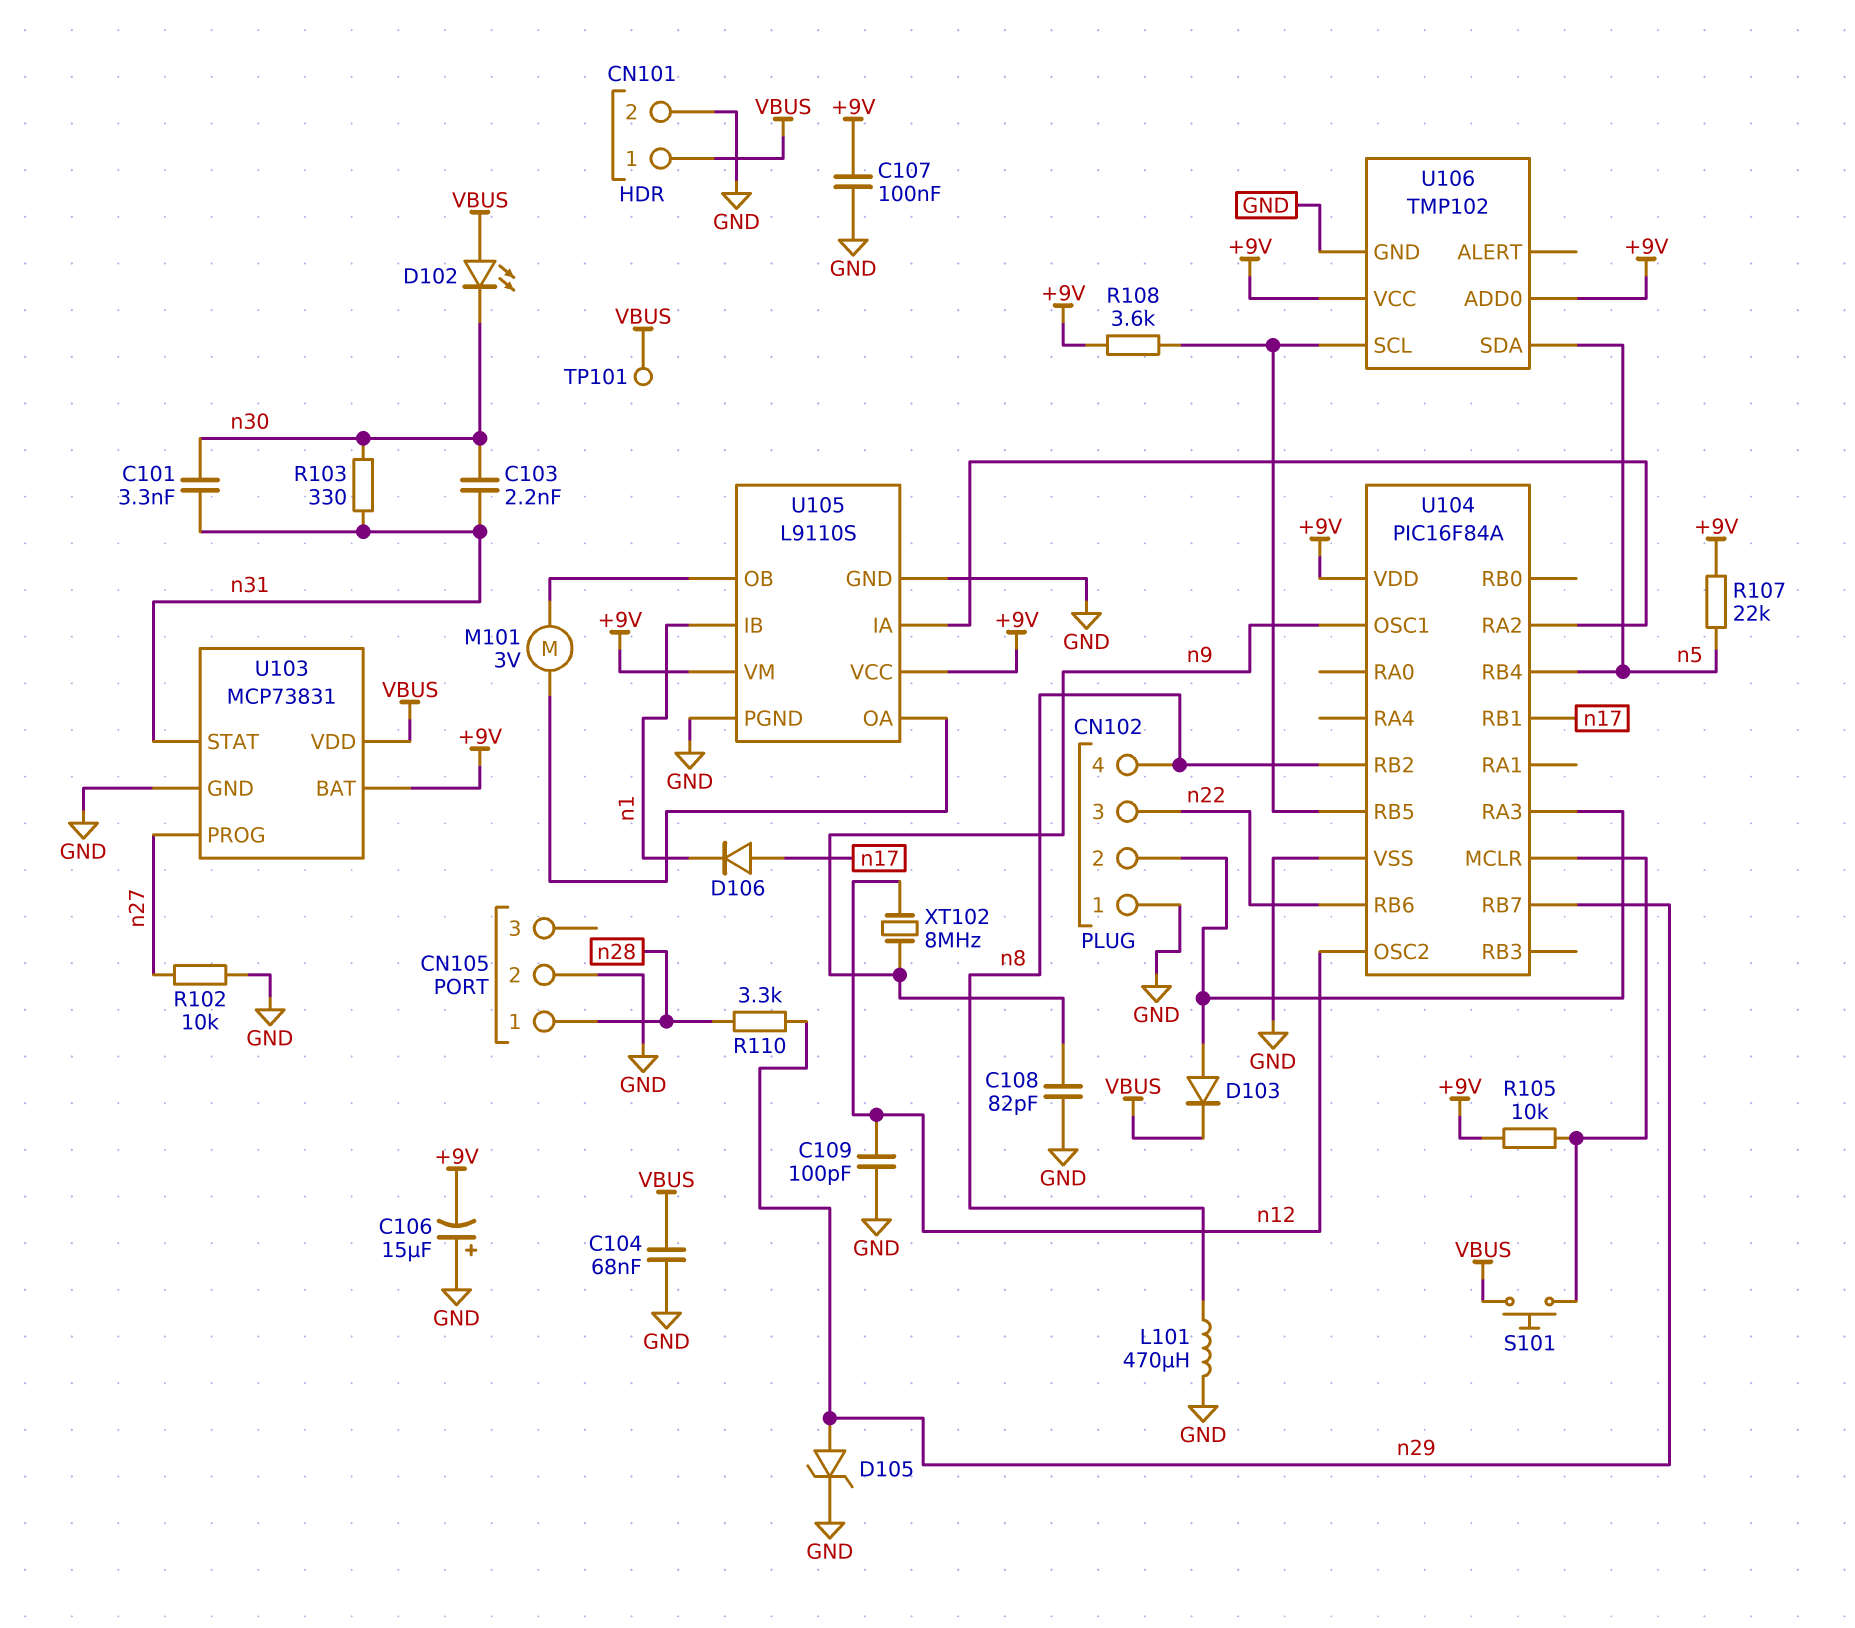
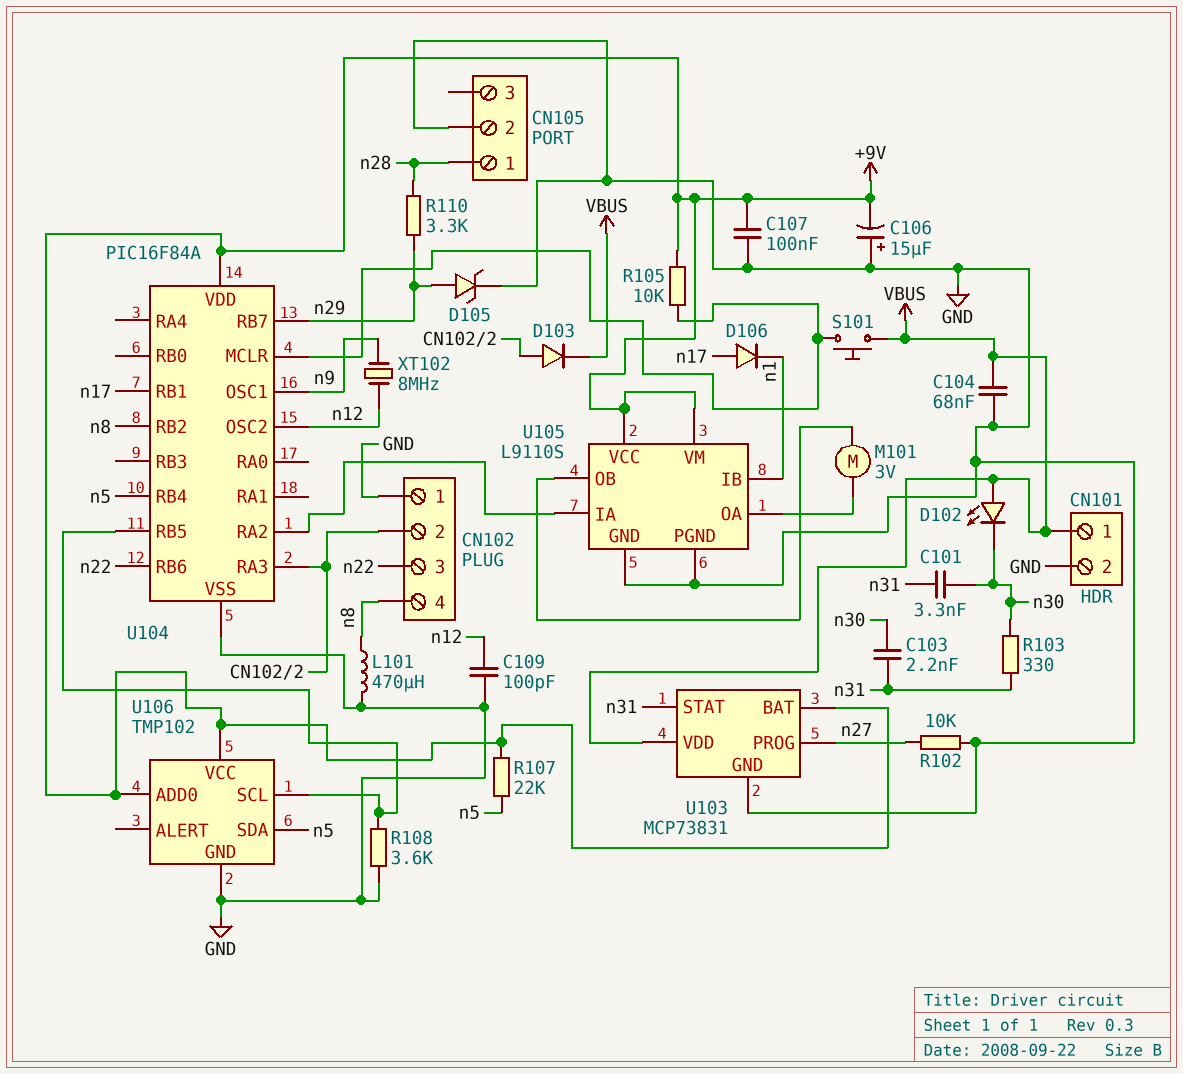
C108: 82pF (GND, n9) -> none
R108: 3.6k (+9V, U104/RB5) -> 3.6k (GND, U104/RB5)
TP101: test point (VBUS) -> none

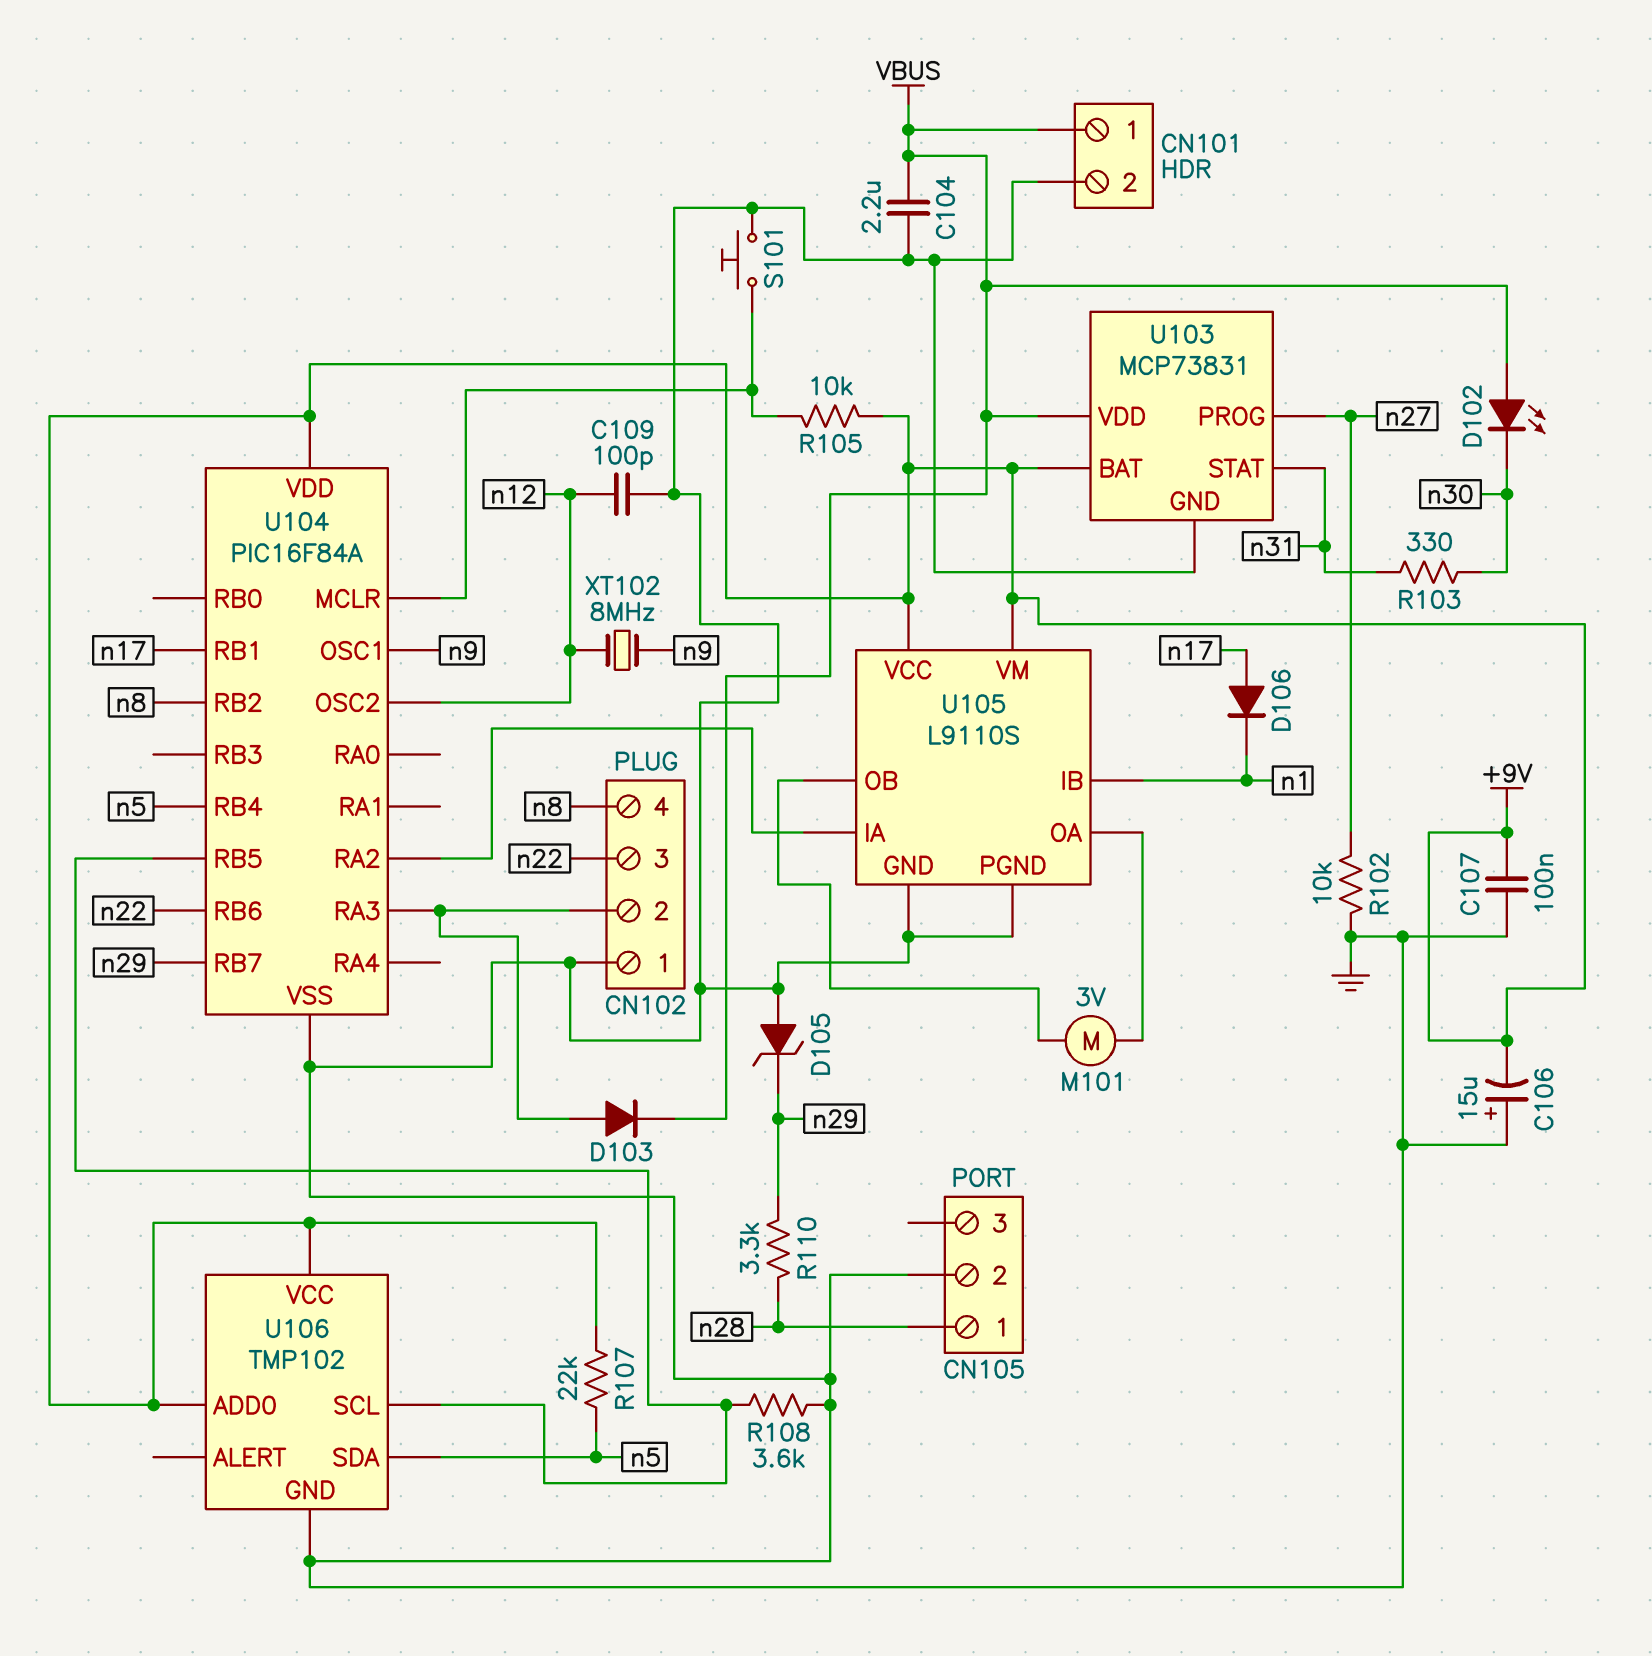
C101: 3.3nF (n30, n31) -> none
C103: 2.2nF (n30, n31) -> none
C104: 68nF (GND, VBUS) -> 2.2uF (GND, VBUS)
D105: zener (A n29, K GND) -> zener (A GND, K n29)
L101: 470uH (GND, n8) -> none
S101: button (U104/MCLR, VBUS) -> button (GND, U104/MCLR)

